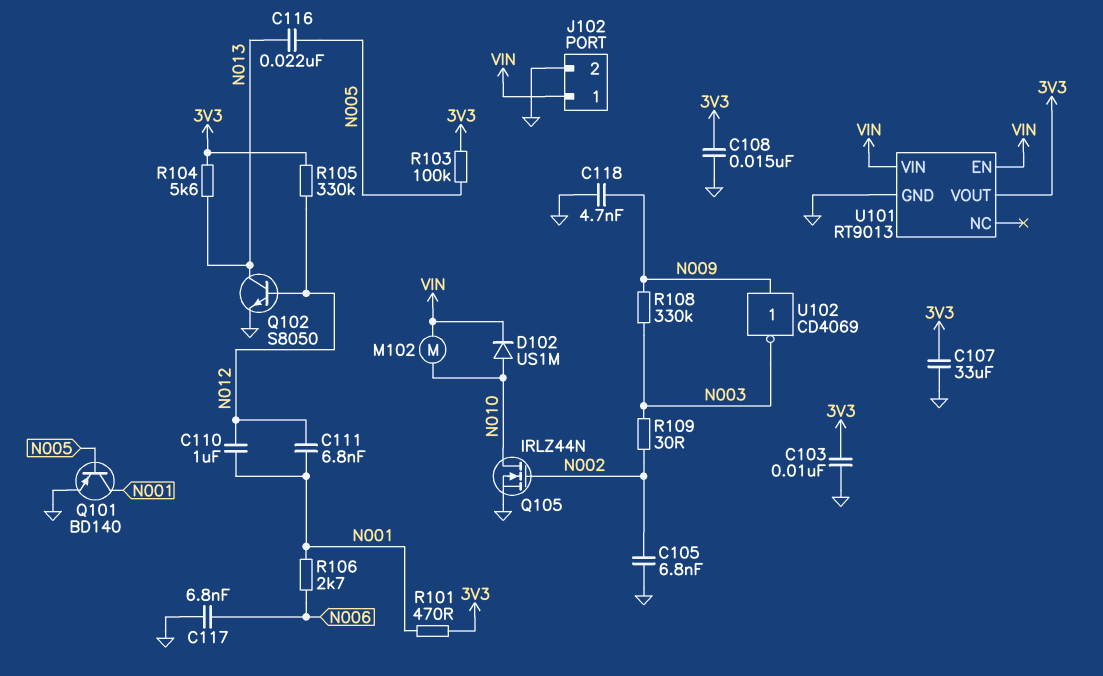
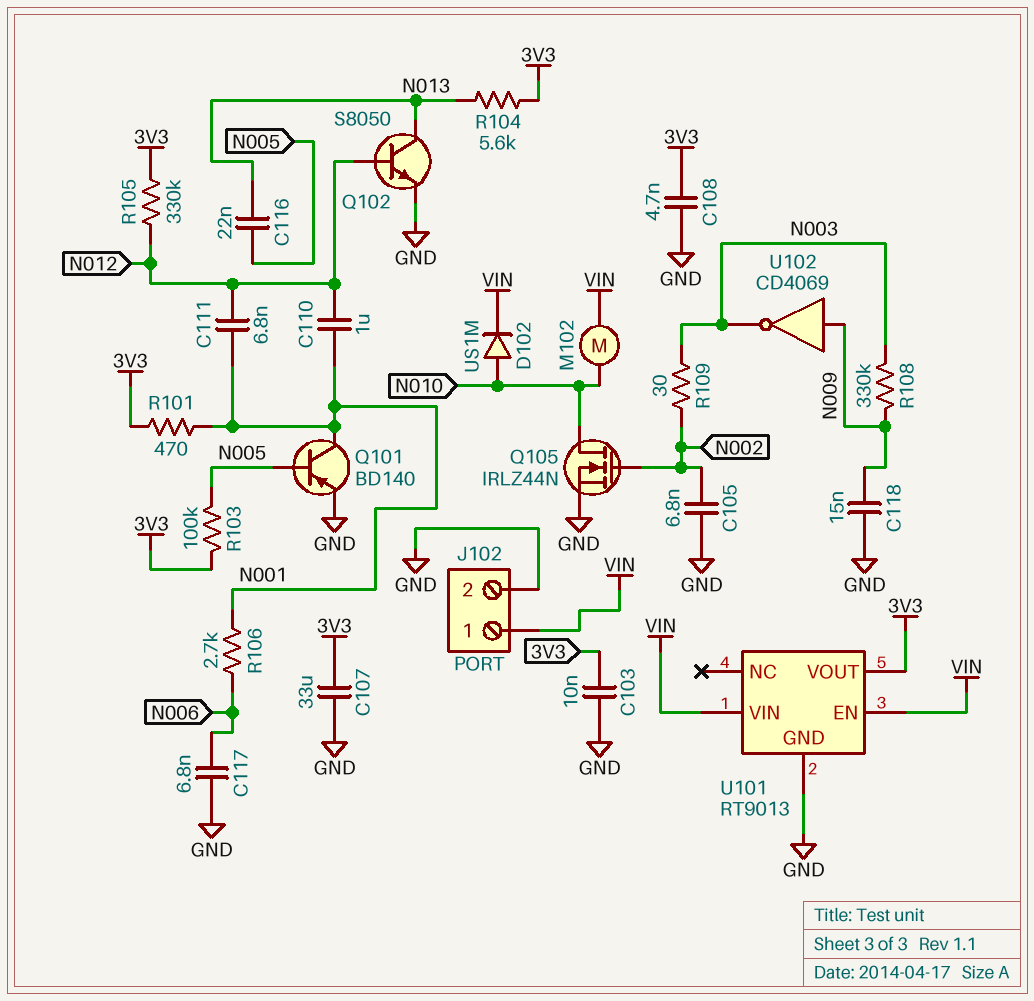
C108: 15nF (3V3, GND) -> 4.7nF (3V3, GND)
C118: 4.7nF (GND, N009) -> 15nF (GND, N009)

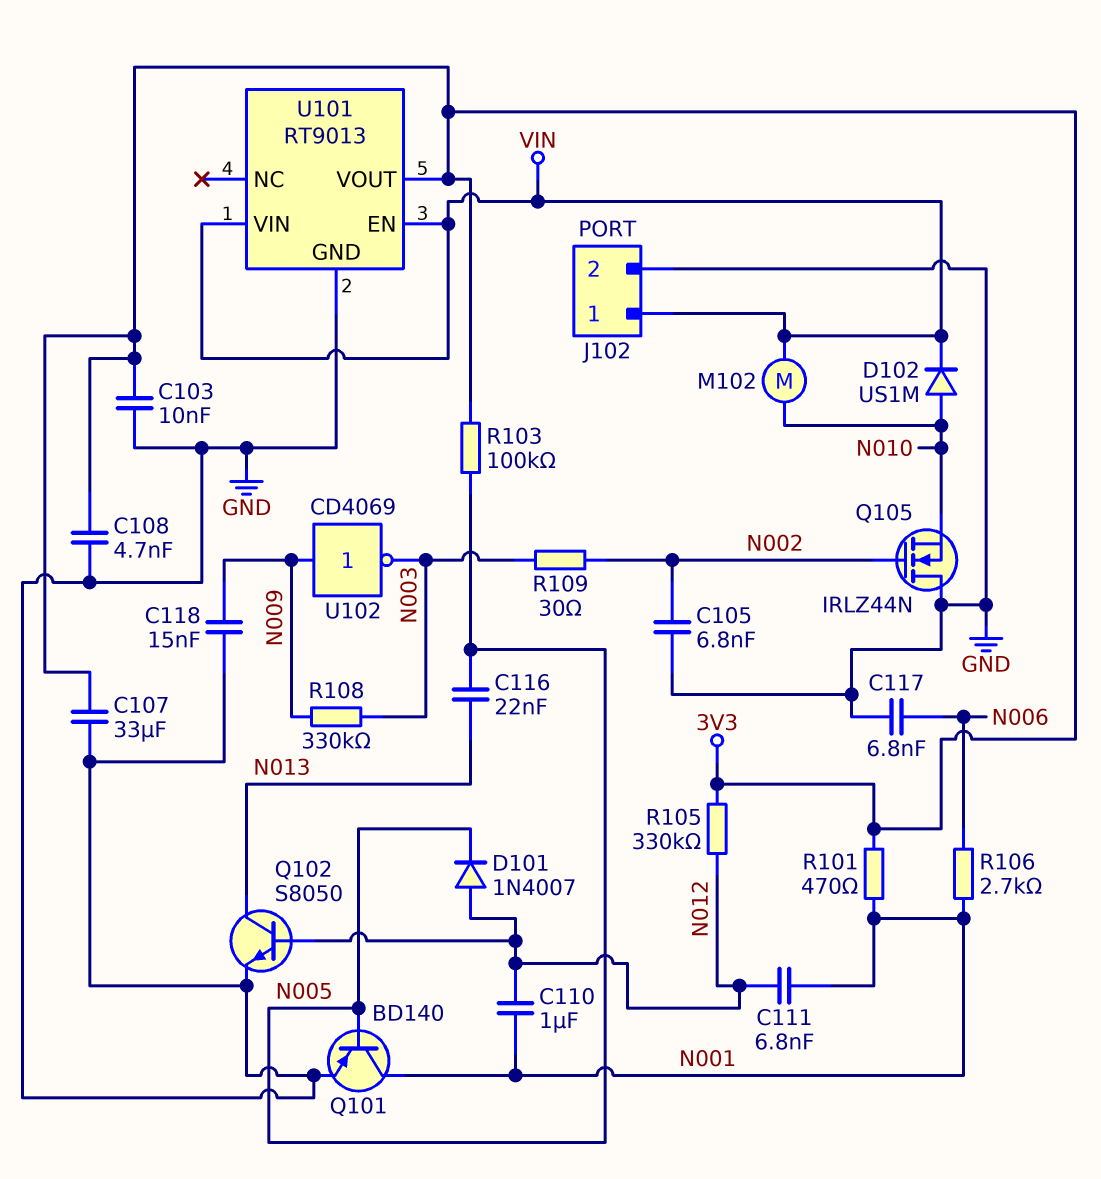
D101: none -> diode 1N4007 (A N012, K N005)
Q105: NMOS IRLZ44N (G N002, D N010, S GND) -> NMOS IRLZ44N (G N002, D GND, S N010)
R104: 5.6k (3V3, N013) -> none

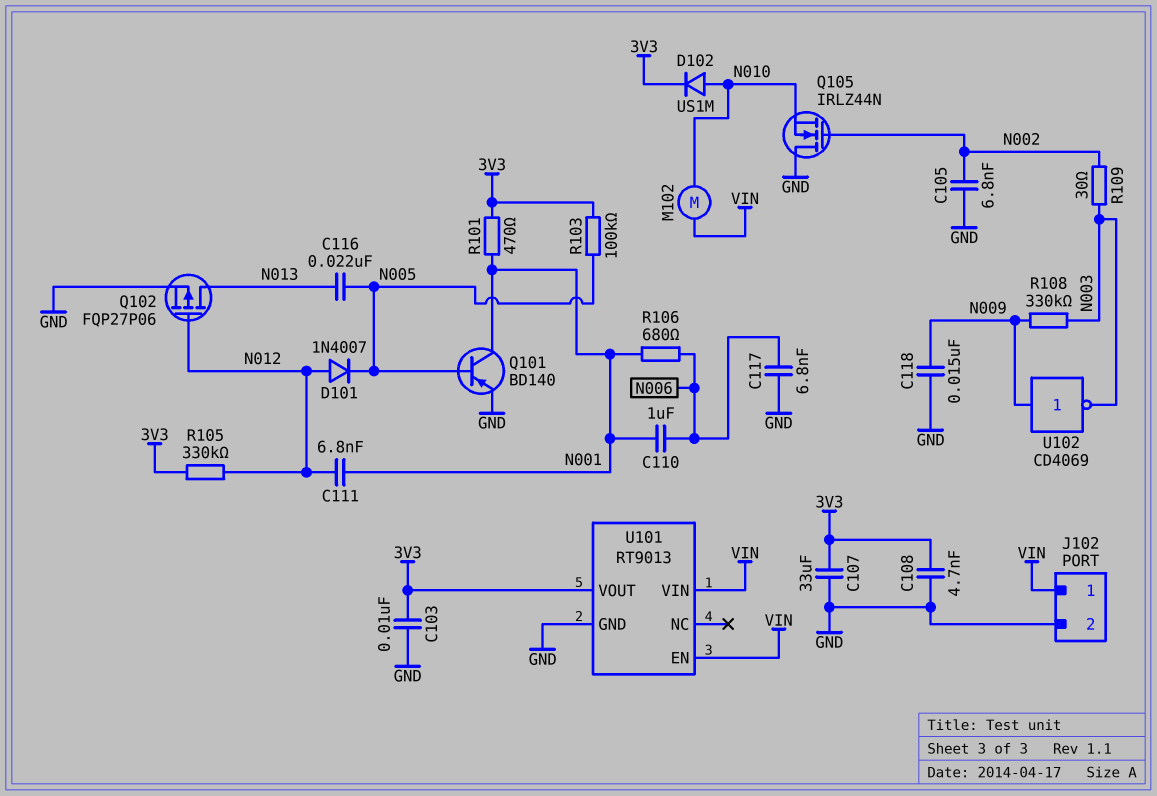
C110: 1uF (N001, N012) -> 1uF (N001, N006)
D102: diode US1M (A N010, K VIN) -> diode US1M (A N010, K 3V3)
Q102: NPN S8050 (B N012, C N013, E GND) -> PMOS FQP27P06 (G N012, D N013, S GND)
R106: 2.7k (N001, N006) -> 680 (N001, N006)

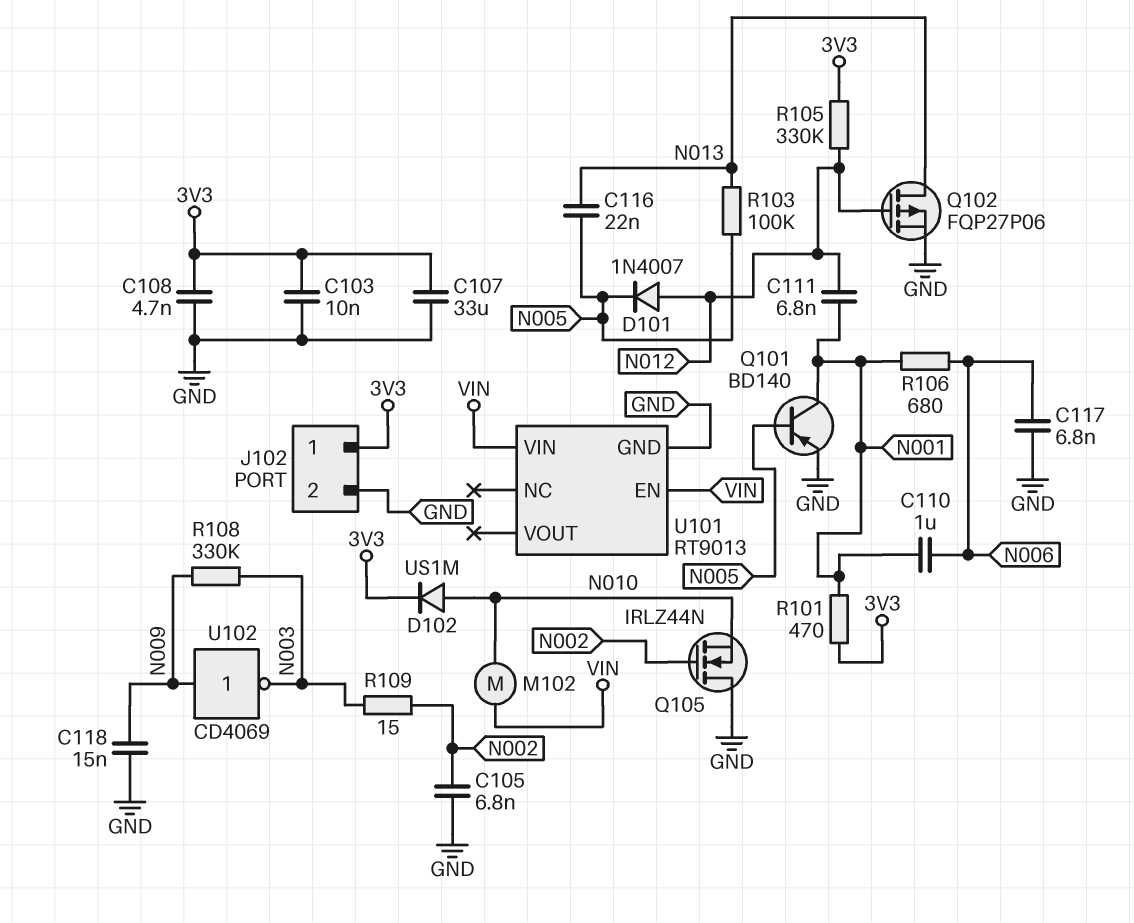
J102 pin 1: VIN -> 3V3
R103: 100k (3V3, N005) -> 100k (N005, N013)
R109: 30 (N002, N003) -> 15 (N002, N003)
U101 pin VOUT: 3V3 -> none

